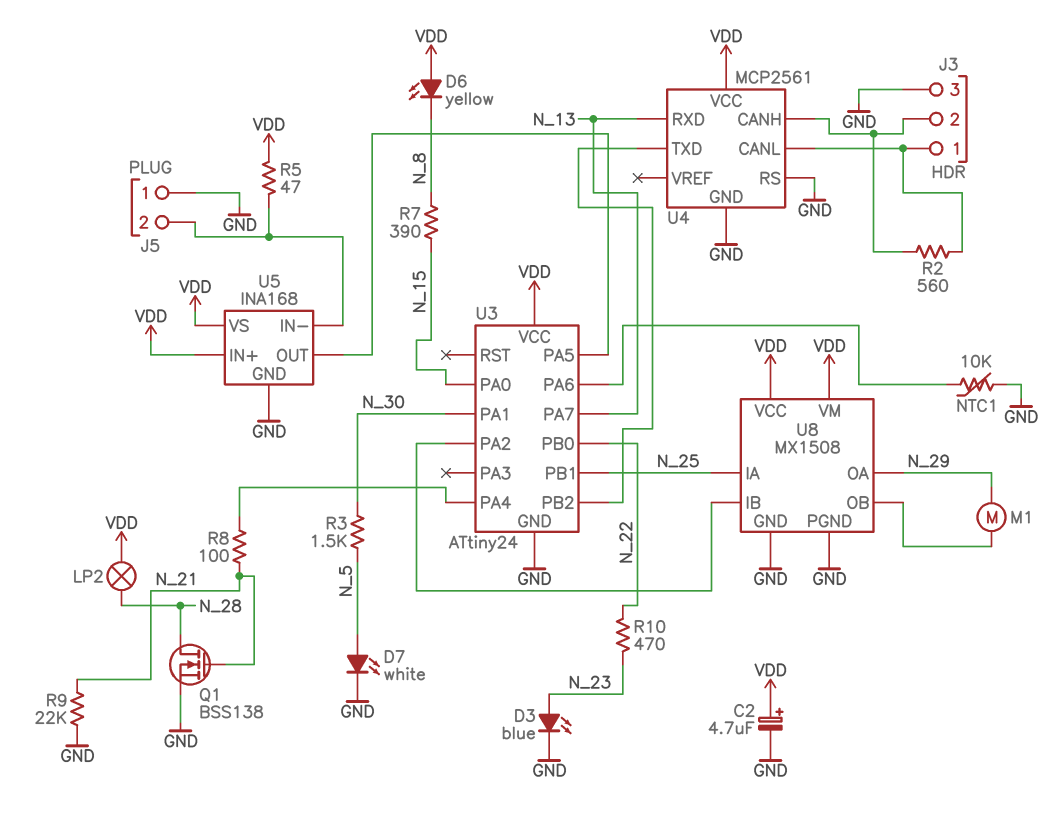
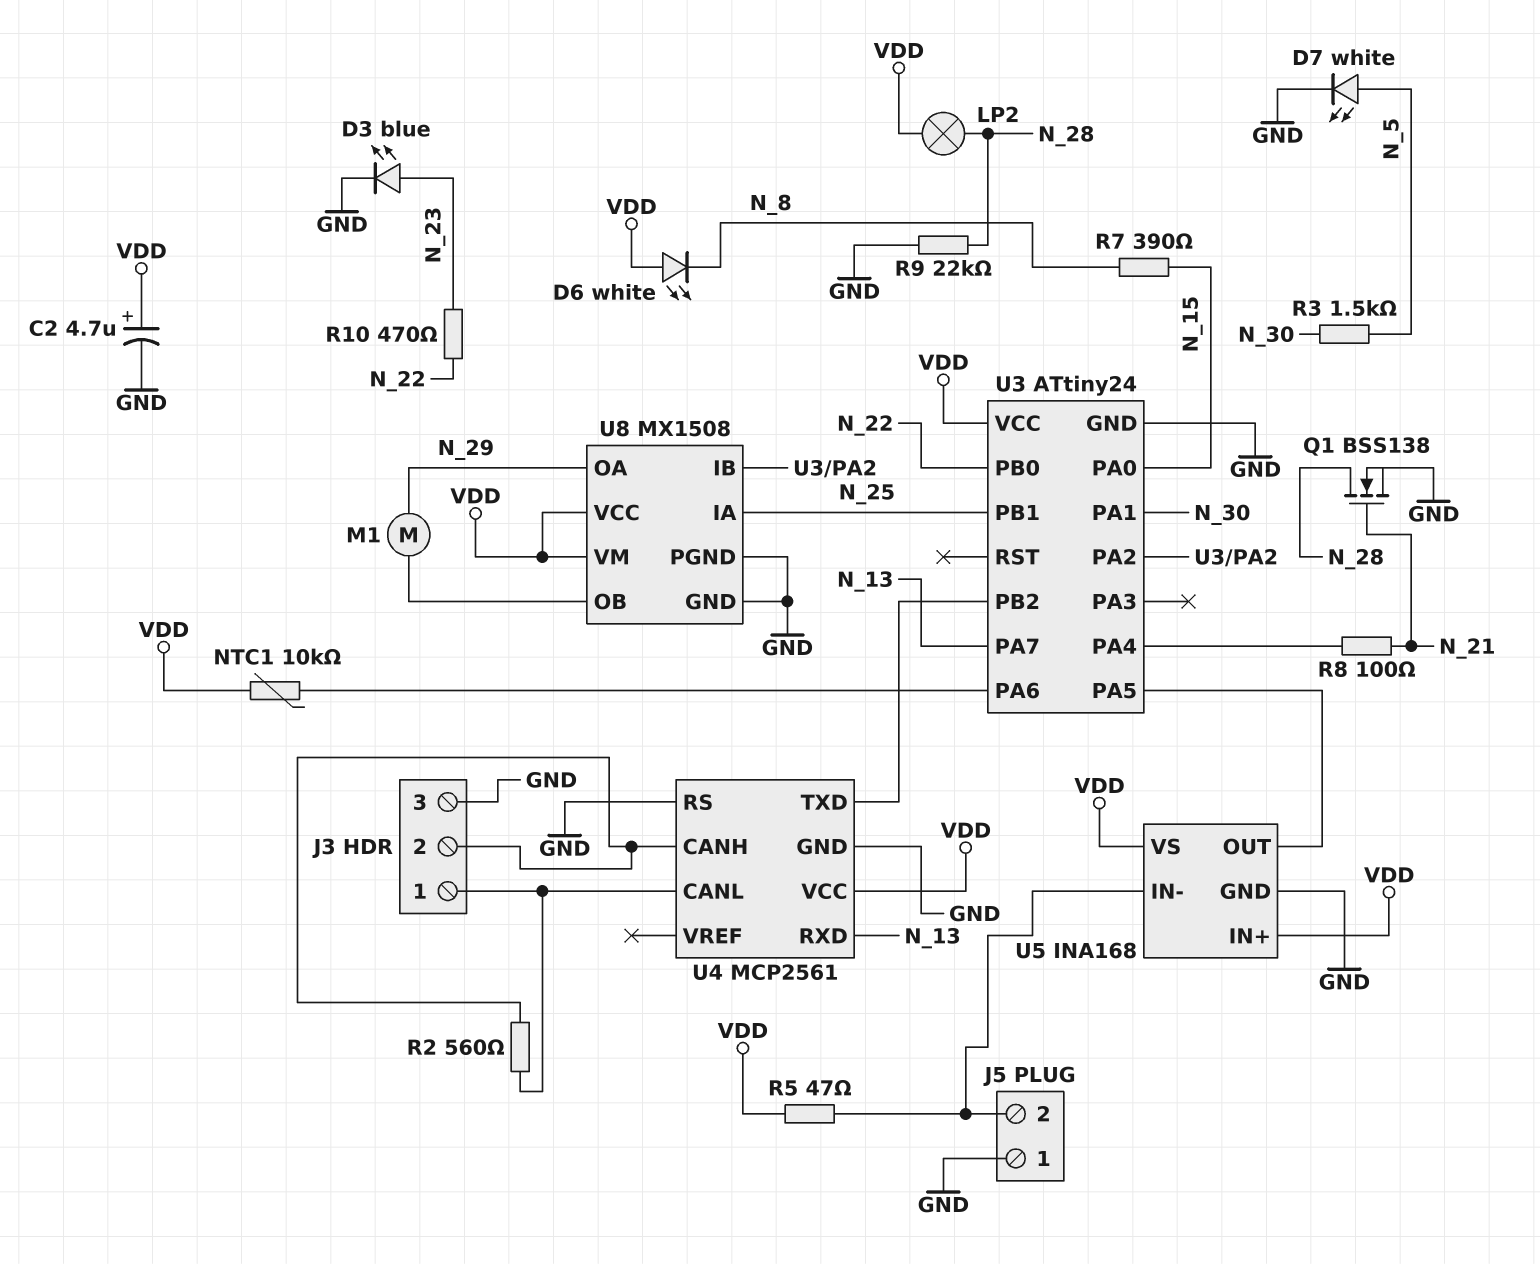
D6: LED yellow (A VDD, K N_8) -> LED white (A VDD, K N_8)
NTC1: 10k (GND, U3/PA6) -> 10k (U3/PA6, VDD)
R9: 22k (GND, N_21) -> 22k (GND, N_28)

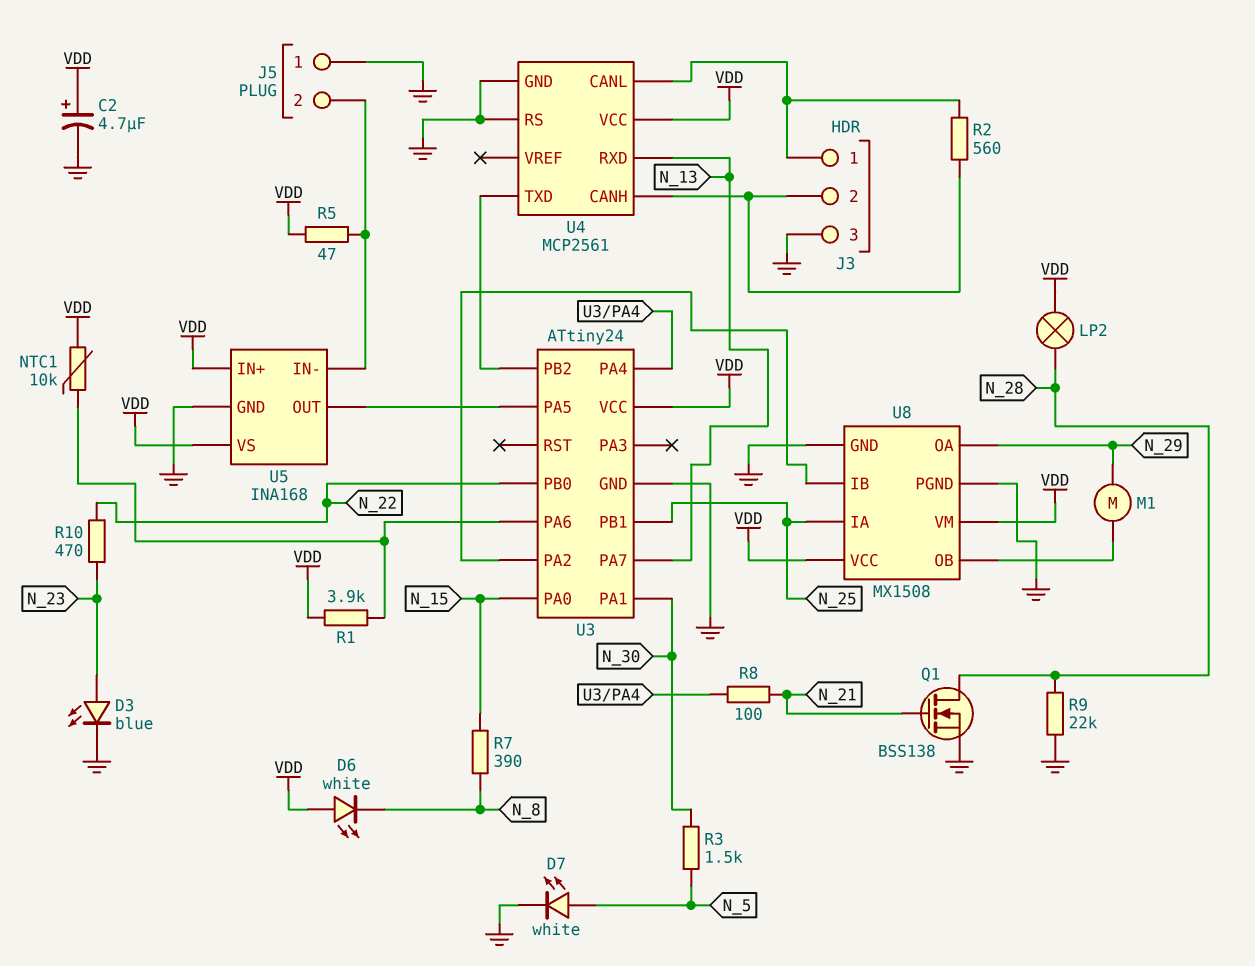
R1: none -> 3.9k (U3/PA6, VDD)

